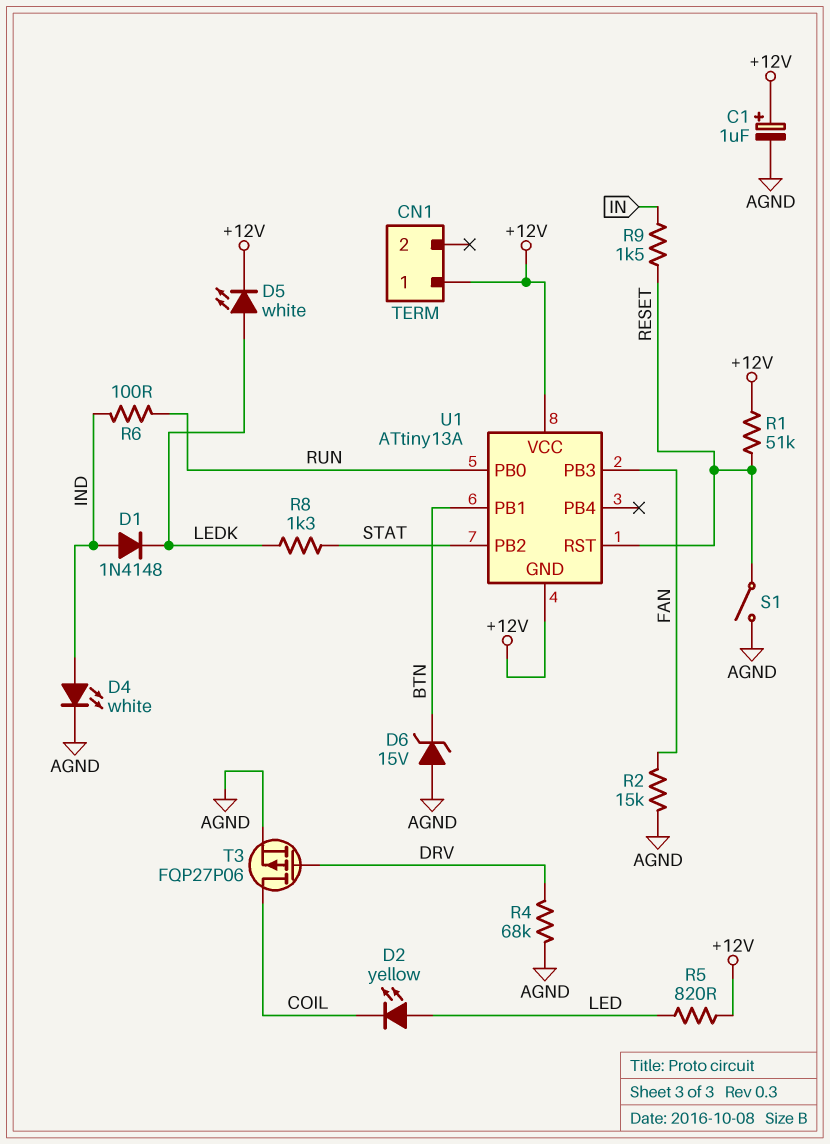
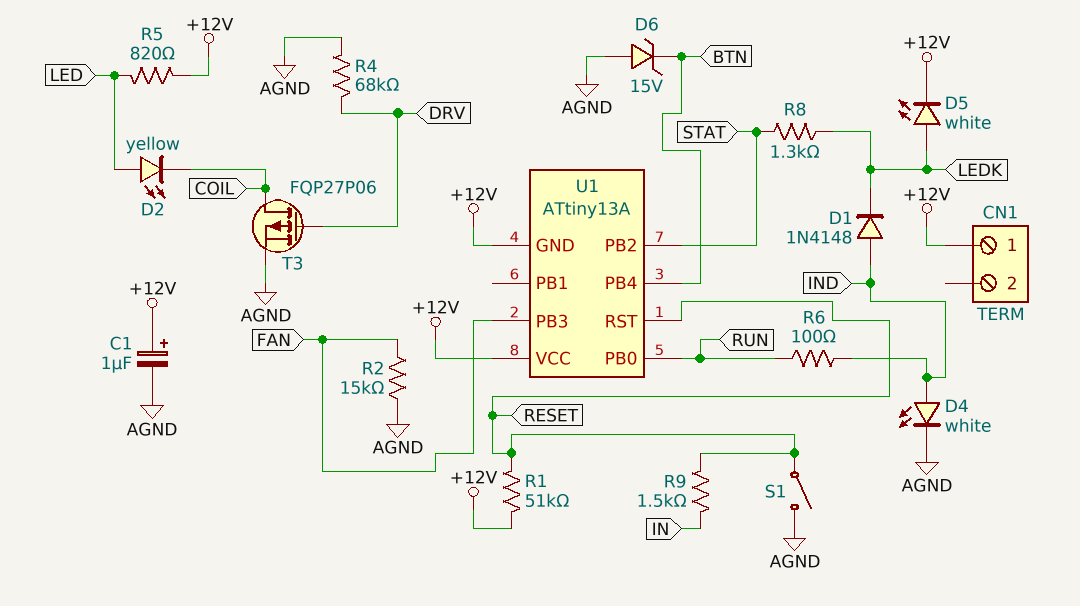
U1 pin PB1: BTN -> none
U1 pin PB4: none -> BTN

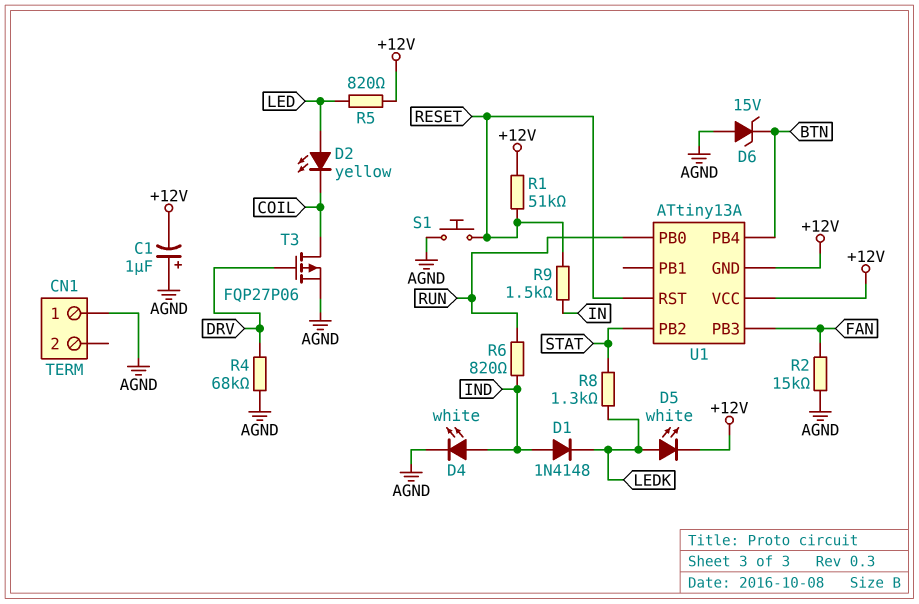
C1: 1uF (plus +12V, minus AGND) -> 1uF (plus AGND, minus +12V)
CN1 pin 1: +12V -> AGND
R6: 100 (IND, RUN) -> 820 (IND, RUN)
S1: switch (AGND, RESET) -> button (AGND, RESET)

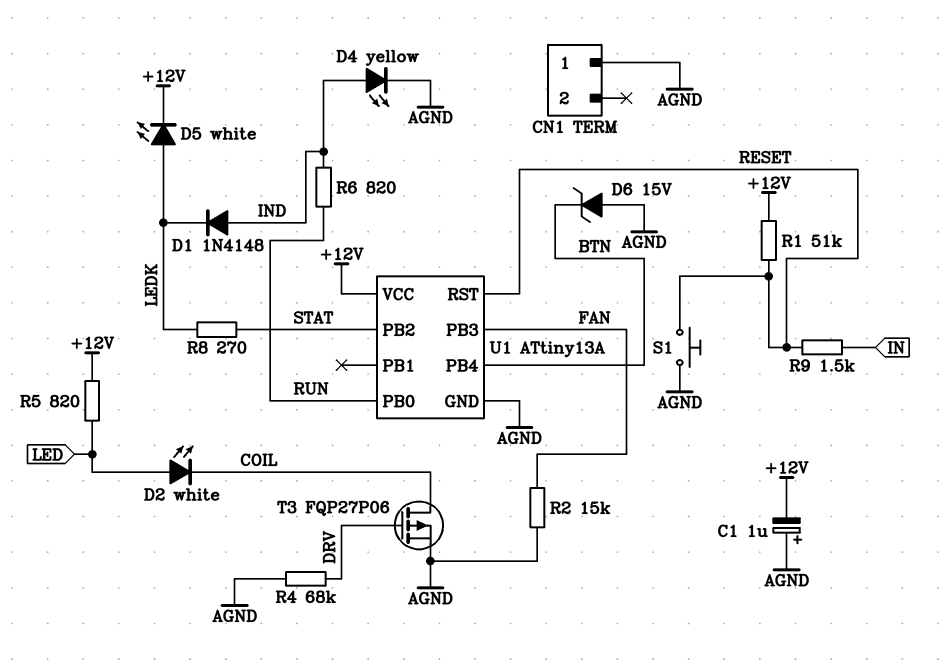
D2: LED yellow (A LED, K COIL) -> LED white (A LED, K COIL)
D4: LED white (A IND, K AGND) -> LED yellow (A IND, K AGND)
R8: 1.3k (LEDK, STAT) -> 270 (LEDK, STAT)
U1 pin GND: +12V -> AGND

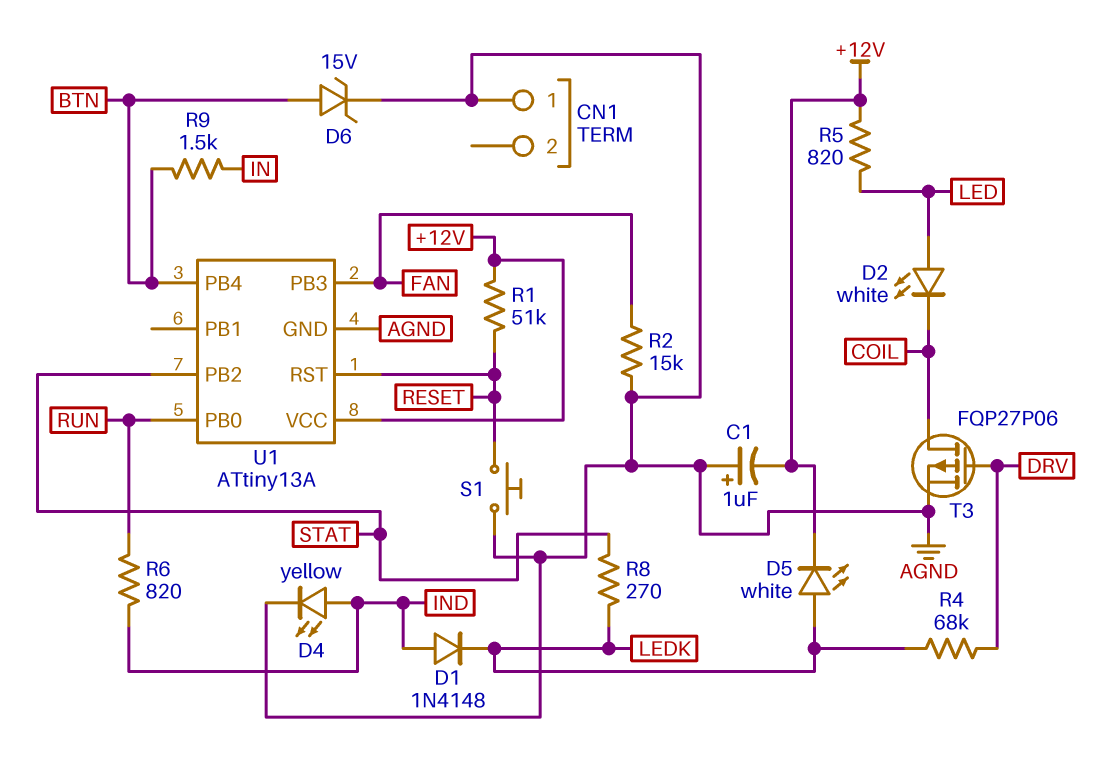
D6: zener 15V (A AGND, K BTN) -> zener 15V (A BTN, K AGND)
R4: 68k (AGND, DRV) -> 68k (DRV, LEDK)
R9: 1.5k (IN, RESET) -> 1.5k (BTN, IN)

